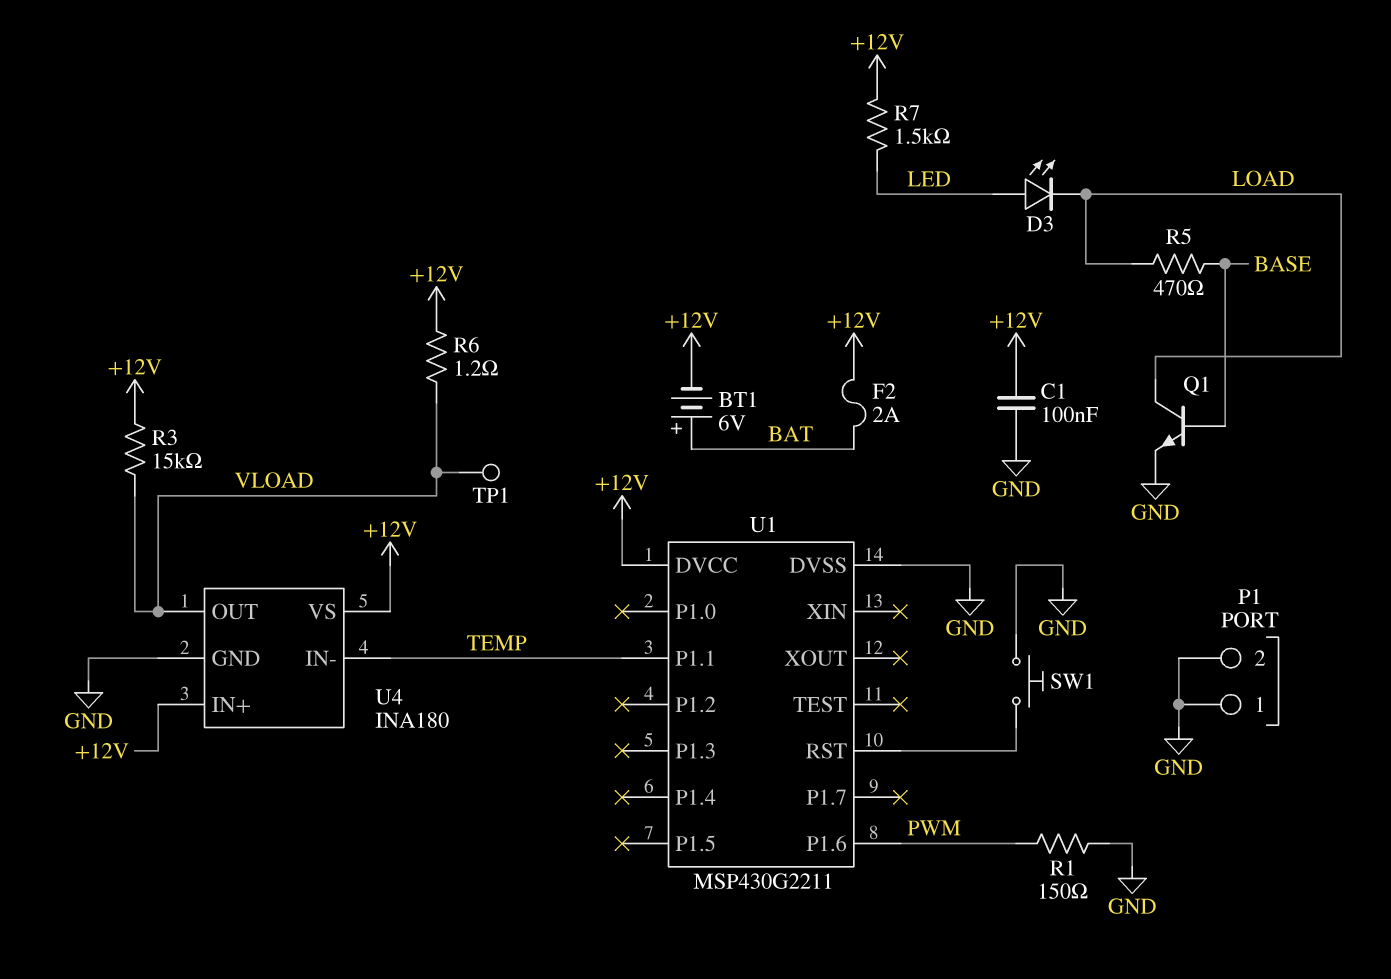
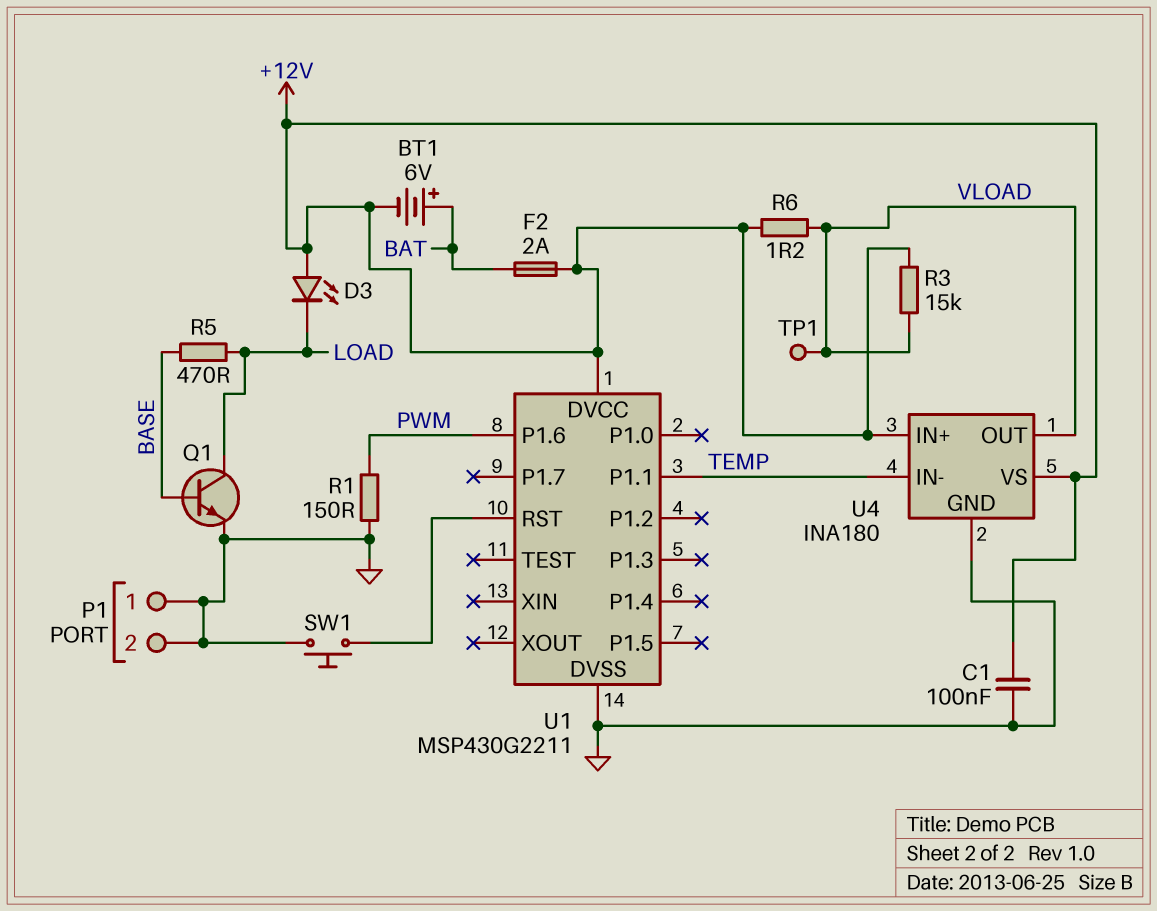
D3: LED (A LED, K LOAD) -> LED (A +12V, K LOAD)
R7: 1.5k (+12V, LED) -> none

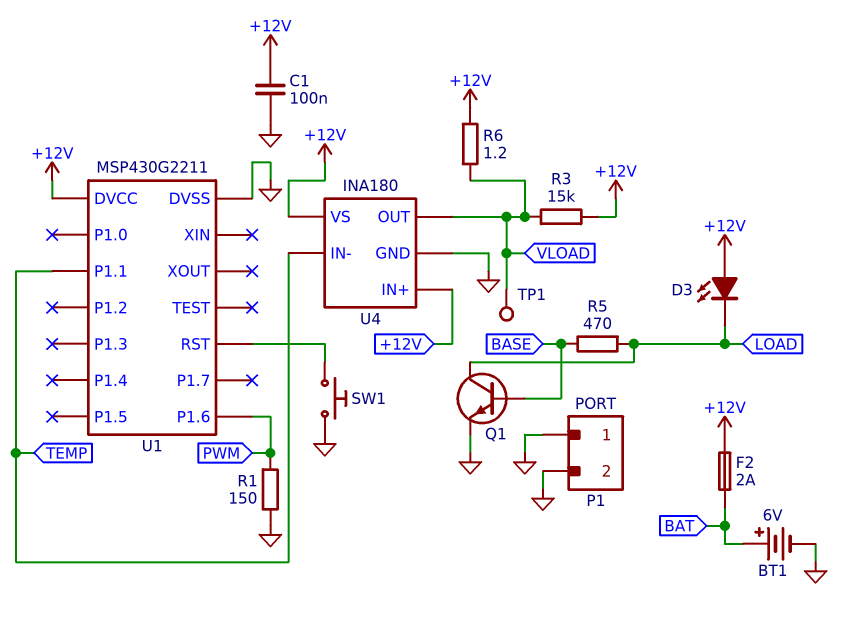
BT1: 6V (plus BAT, minus +12V) -> 6V (plus BAT, minus GND)

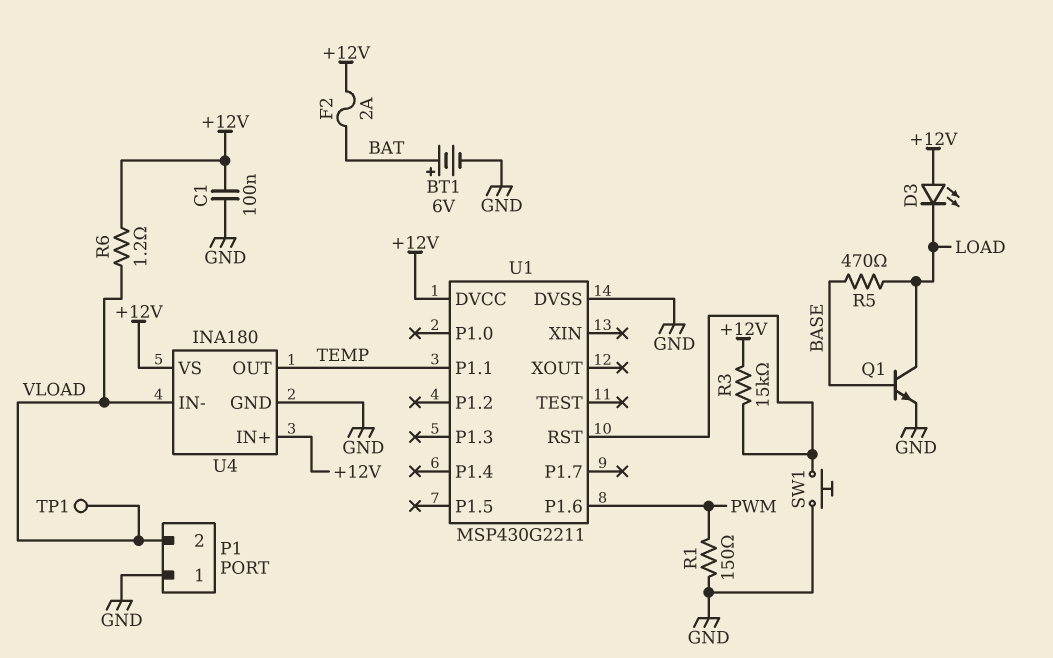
P1 pin 2: GND -> VLOAD
R3: 15k (+12V, VLOAD) -> 15k (+12V, U1/RST)
U4 pin IN-: TEMP -> VLOAD
U4 pin OUT: VLOAD -> TEMP

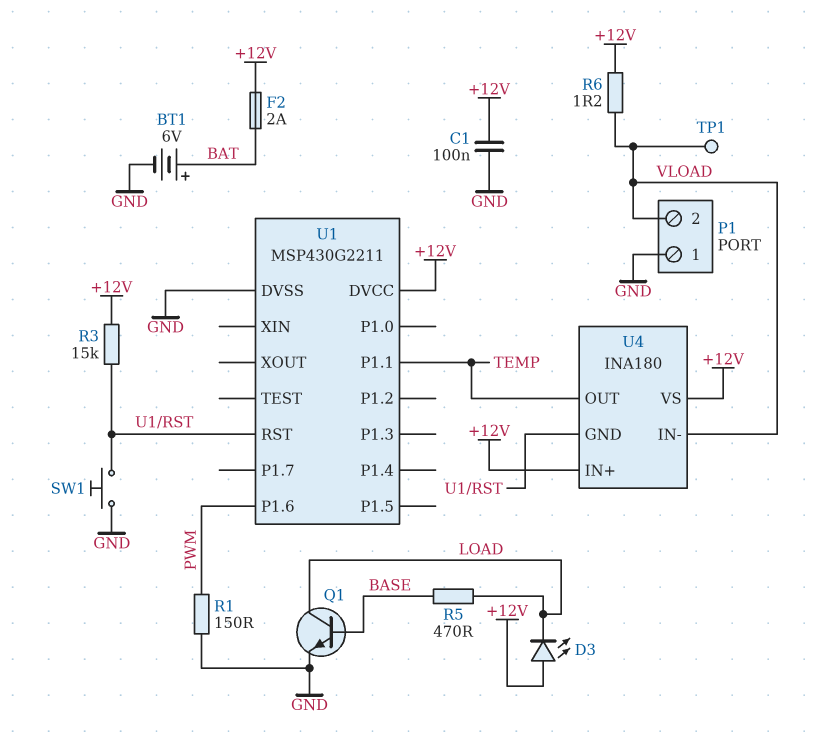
U4 pin GND: GND -> U1/RST

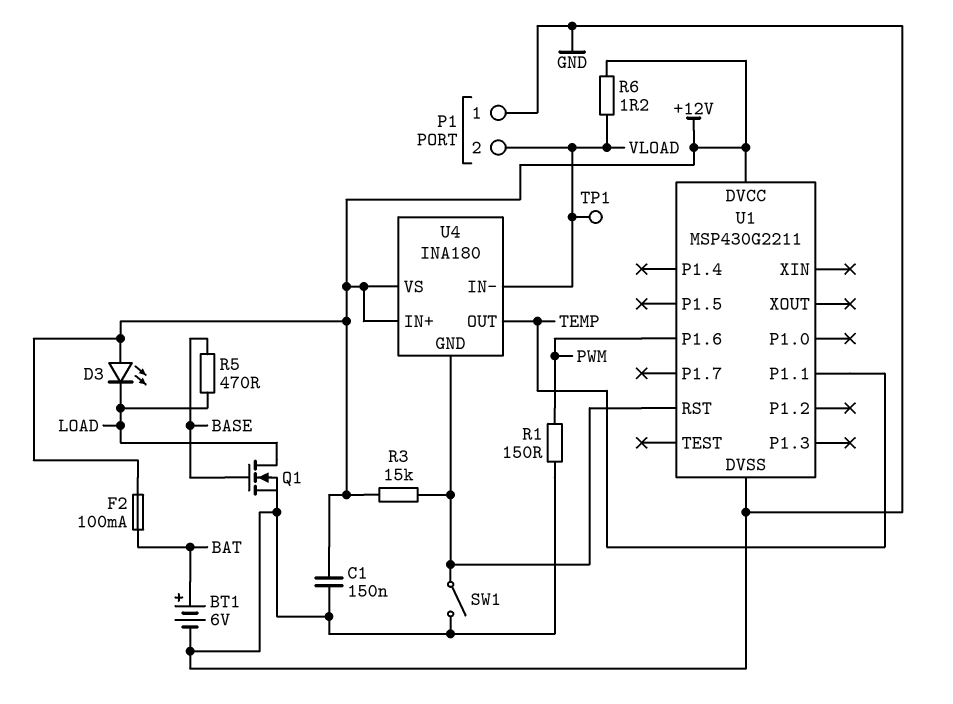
C1: 100nF (+12V, GND) -> 150nF (+12V, GND)
F2: 2A (+12V, BAT) -> 100mA (+12V, BAT)
Q1: NPN (B BASE, C LOAD, E GND) -> NMOS (G BASE, D LOAD, S GND)
SW1: button (GND, U1/RST) -> switch (GND, U1/RST)

